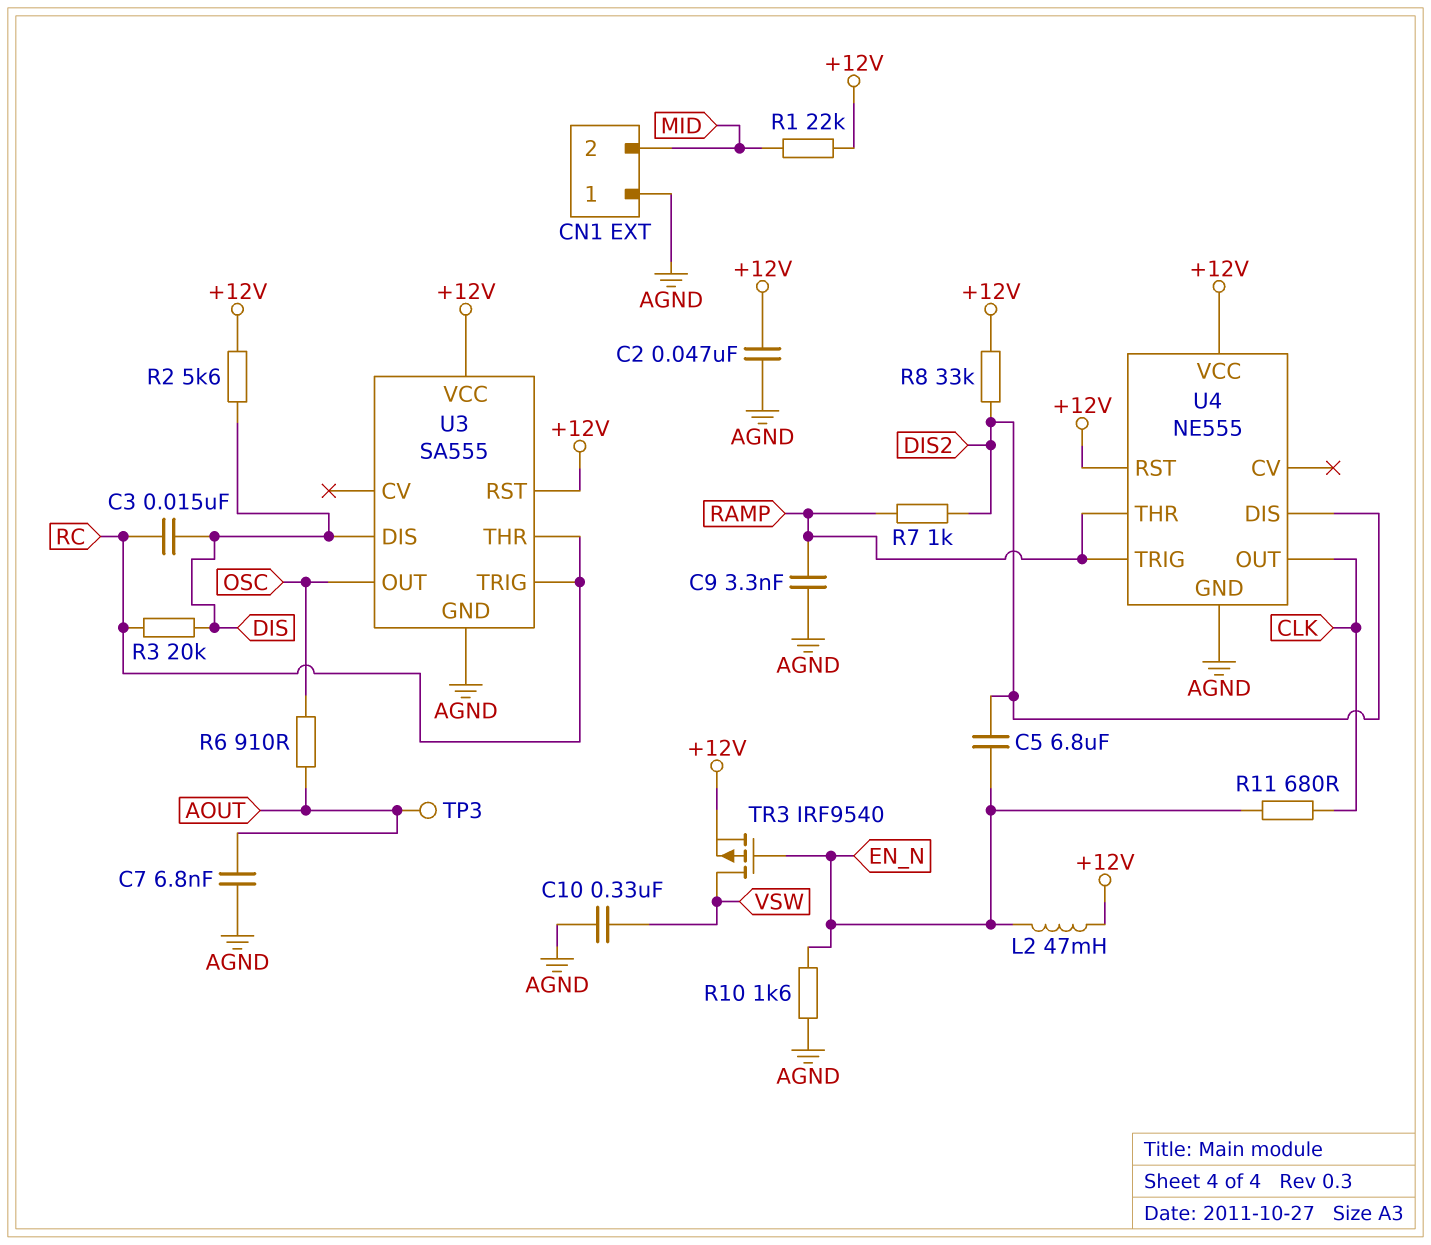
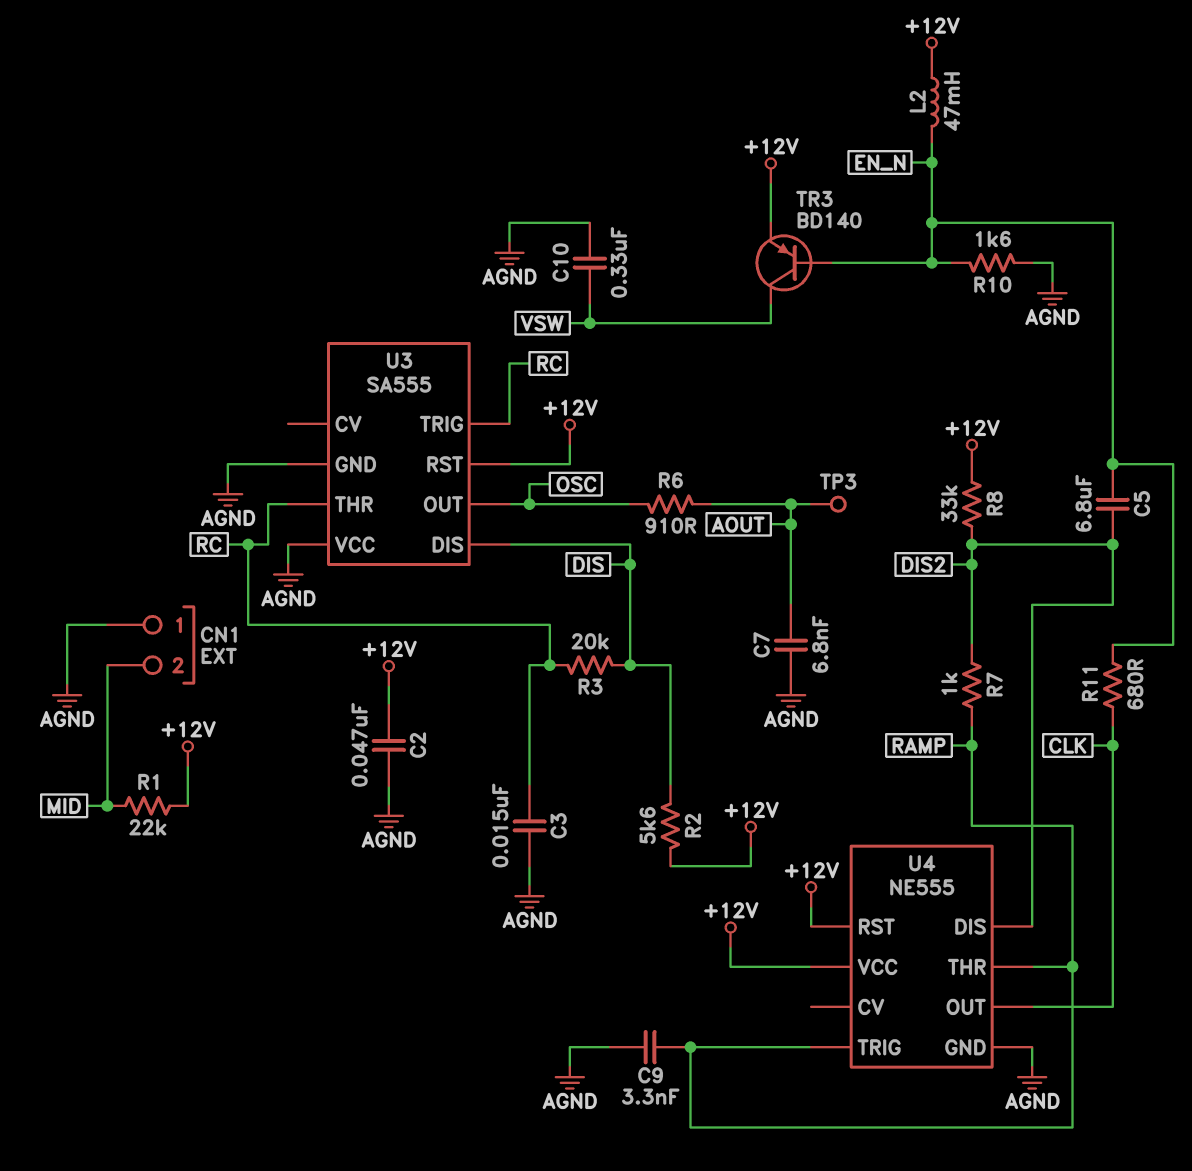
C3: 15nF (DIS, RC) -> 15nF (AGND, RC)
TR3: PMOS IRF9540 (G EN_N, D VSW, S +12V) -> PNP BD140 (B EN_N, C VSW, E +12V)
U3 pin VCC: +12V -> AGND

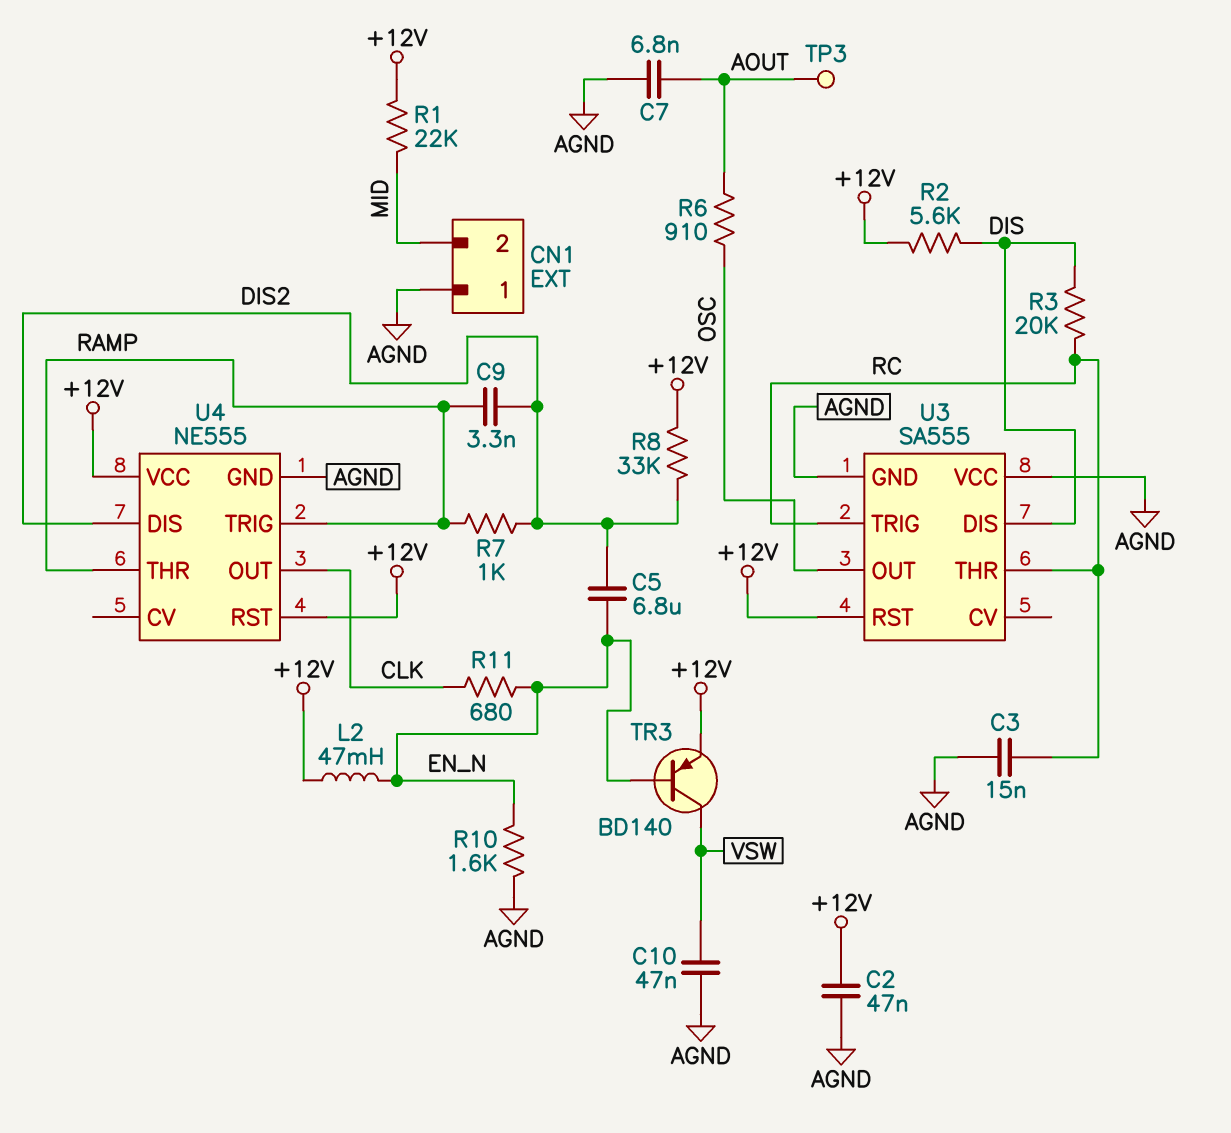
C9: 3.3nF (AGND, RAMP) -> 3.3nF (DIS2, RAMP)
C10: 330nF (AGND, VSW) -> 47nF (AGND, VSW)

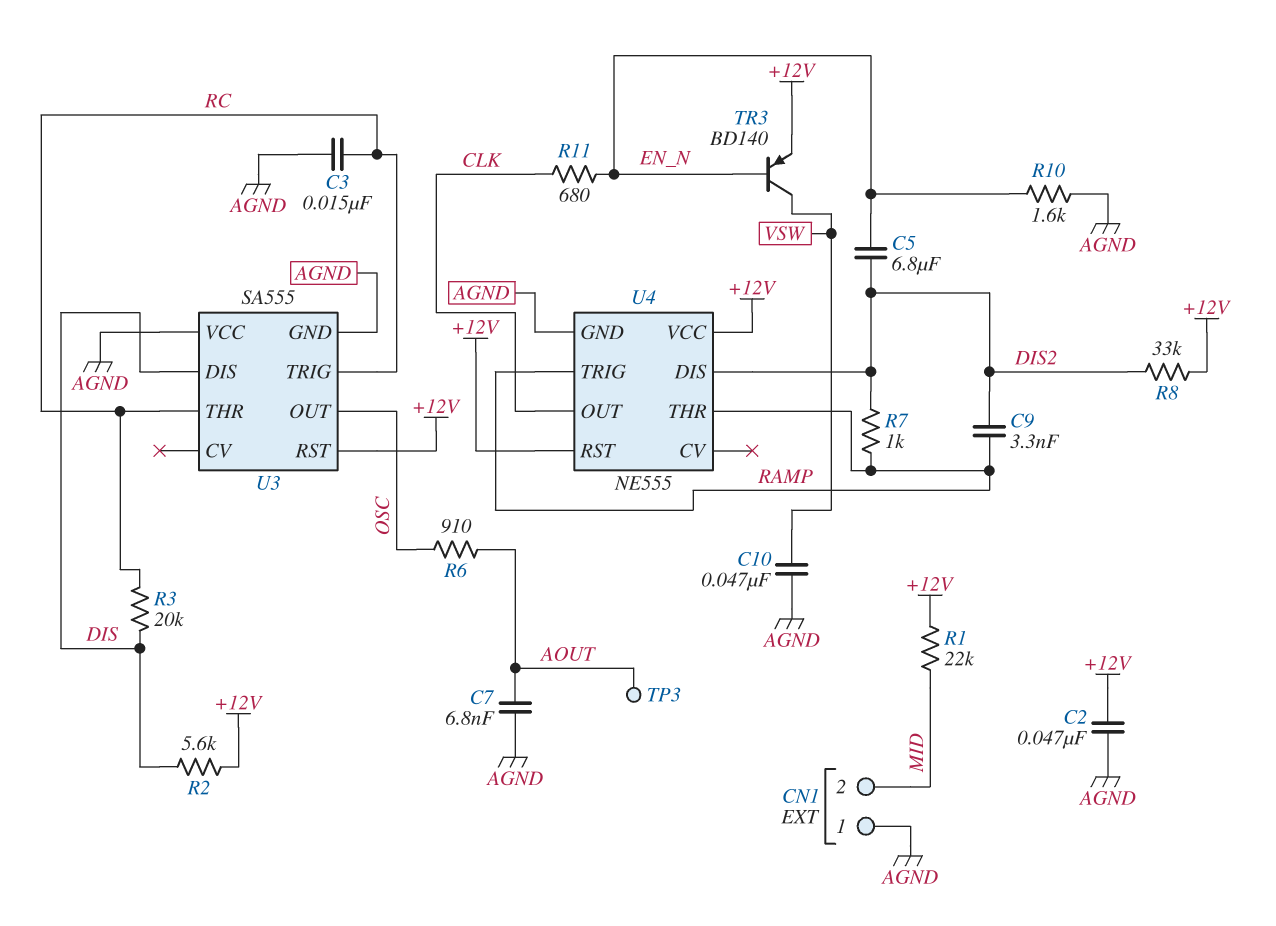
L2: 47mH (+12V, EN_N) -> none

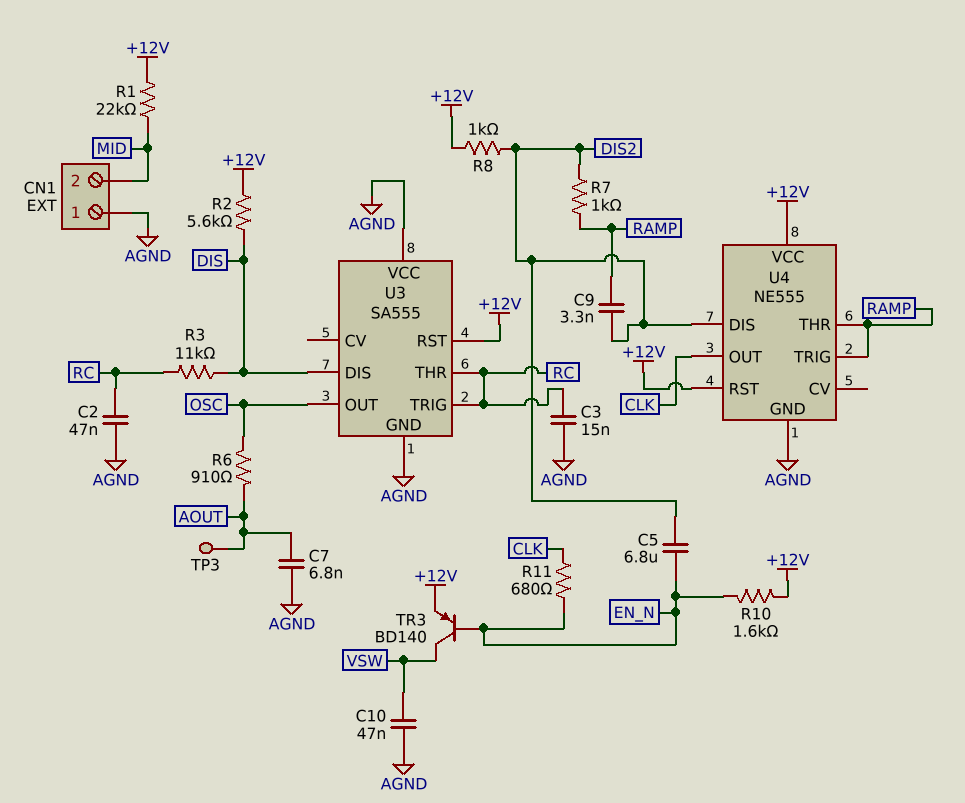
C2: 47nF (+12V, AGND) -> 47nF (AGND, RC)
R3: 20k (DIS, RC) -> 11k (DIS, RC)
R8: 33k (+12V, DIS2) -> 1k (+12V, DIS2)
R10: 1.6k (AGND, EN_N) -> 1.6k (+12V, EN_N)

